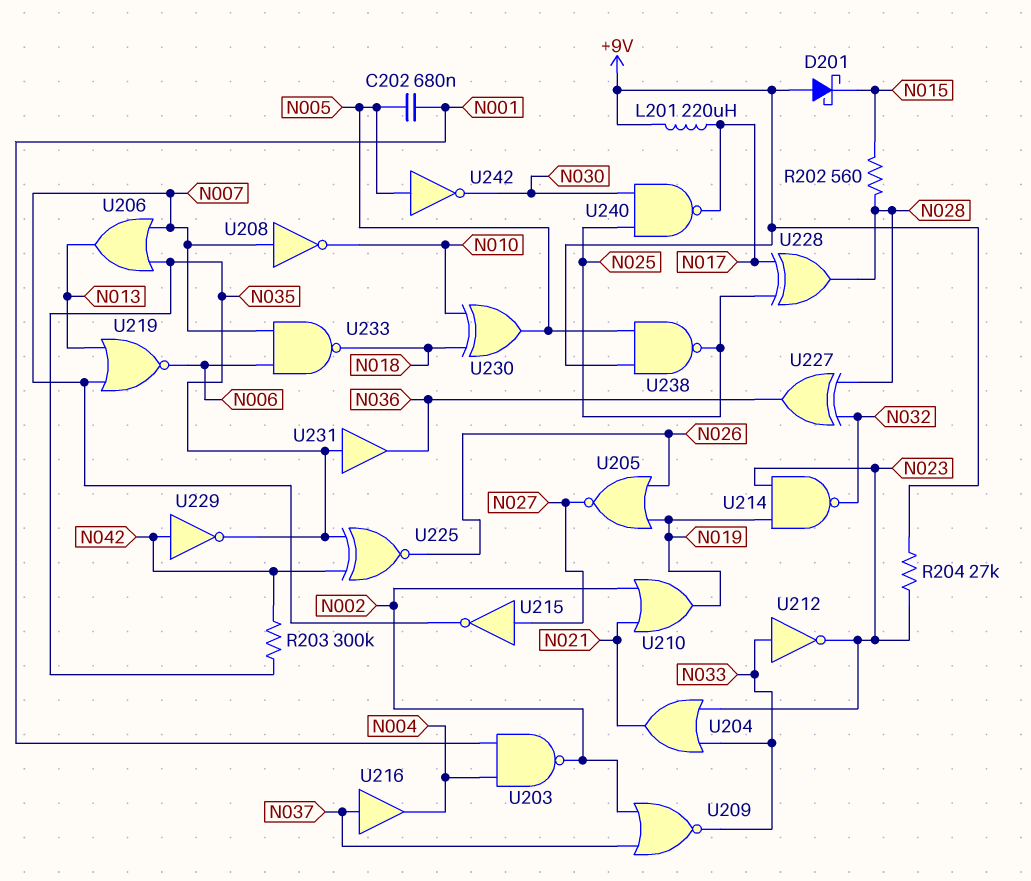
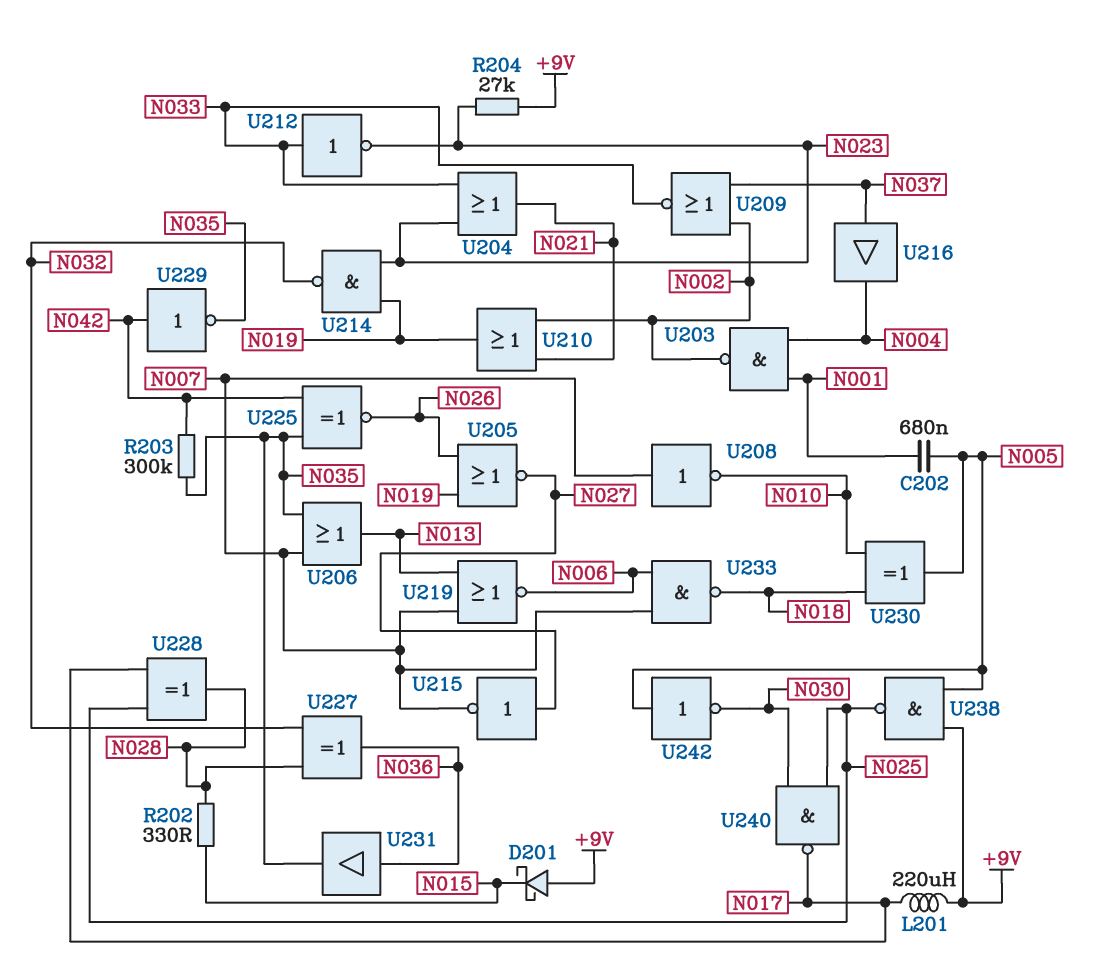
R202: 560 (N015, N028) -> 330 (N015, N028)
U231: buffer (in N035, out N036) -> buffer (in N036, out N035)

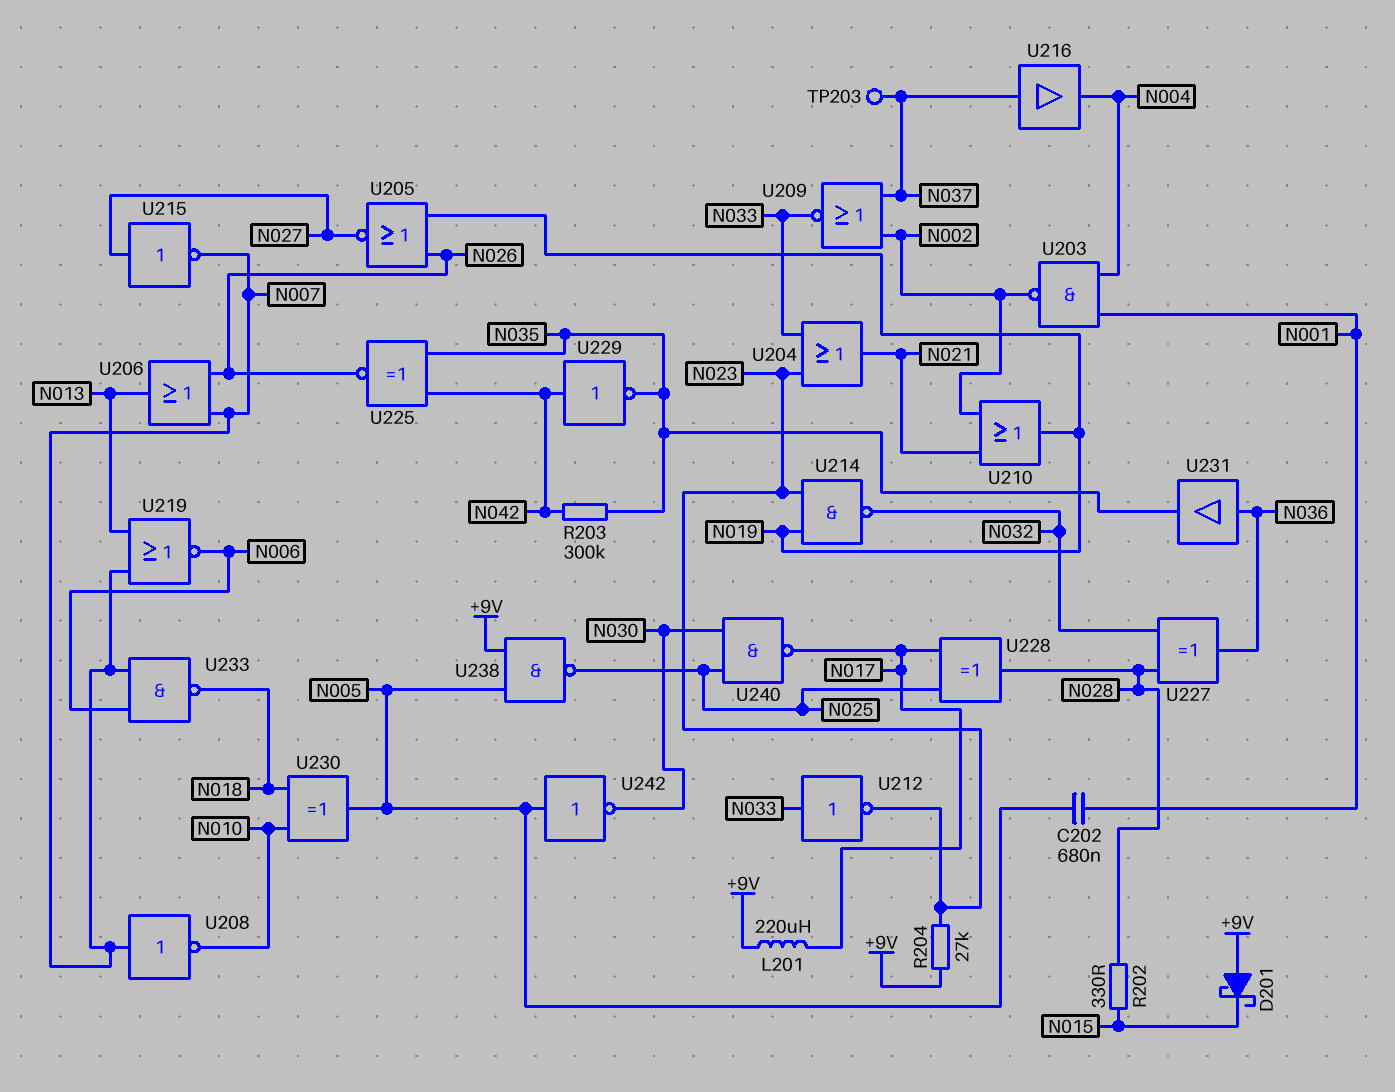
TP203: none -> test point (N037)
U206: OR (in N007, in N035, out N013) -> OR (in N007, in N026, out N013)

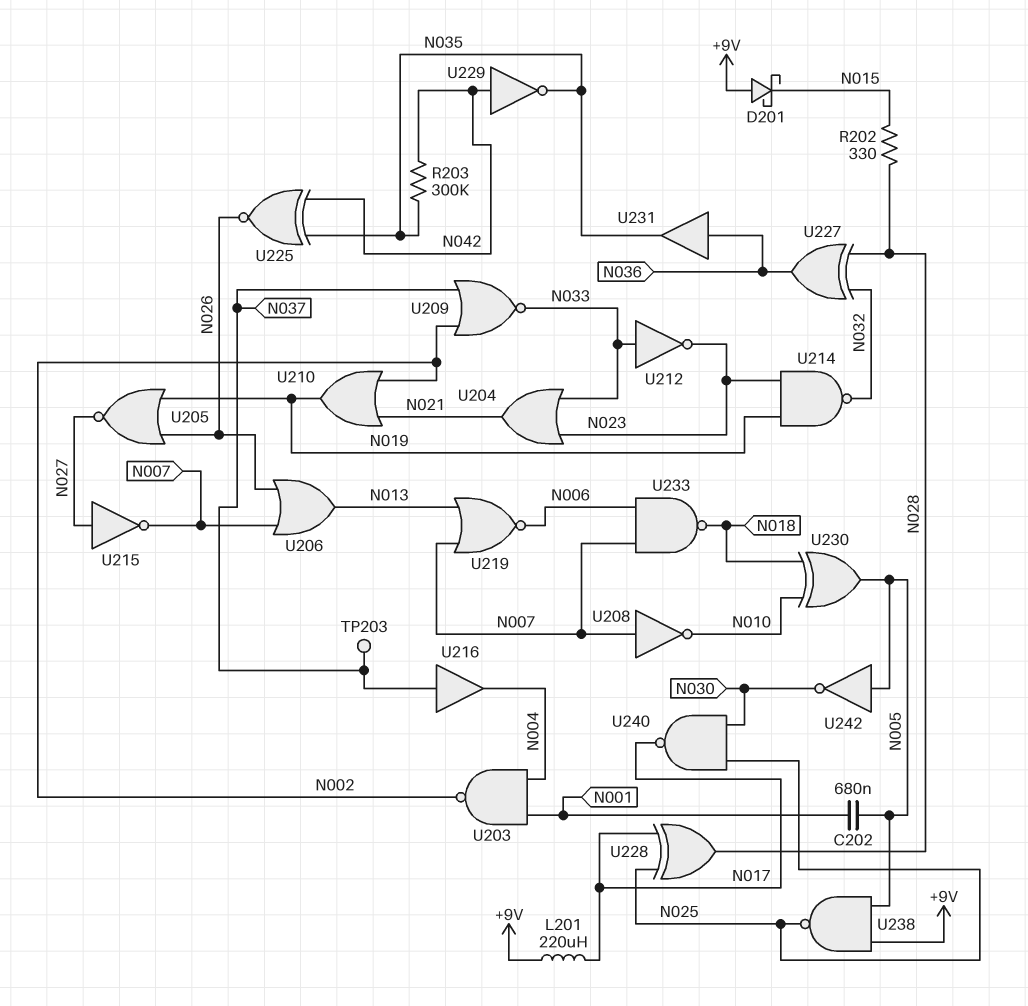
R204: 27k (+9V, N023) -> none

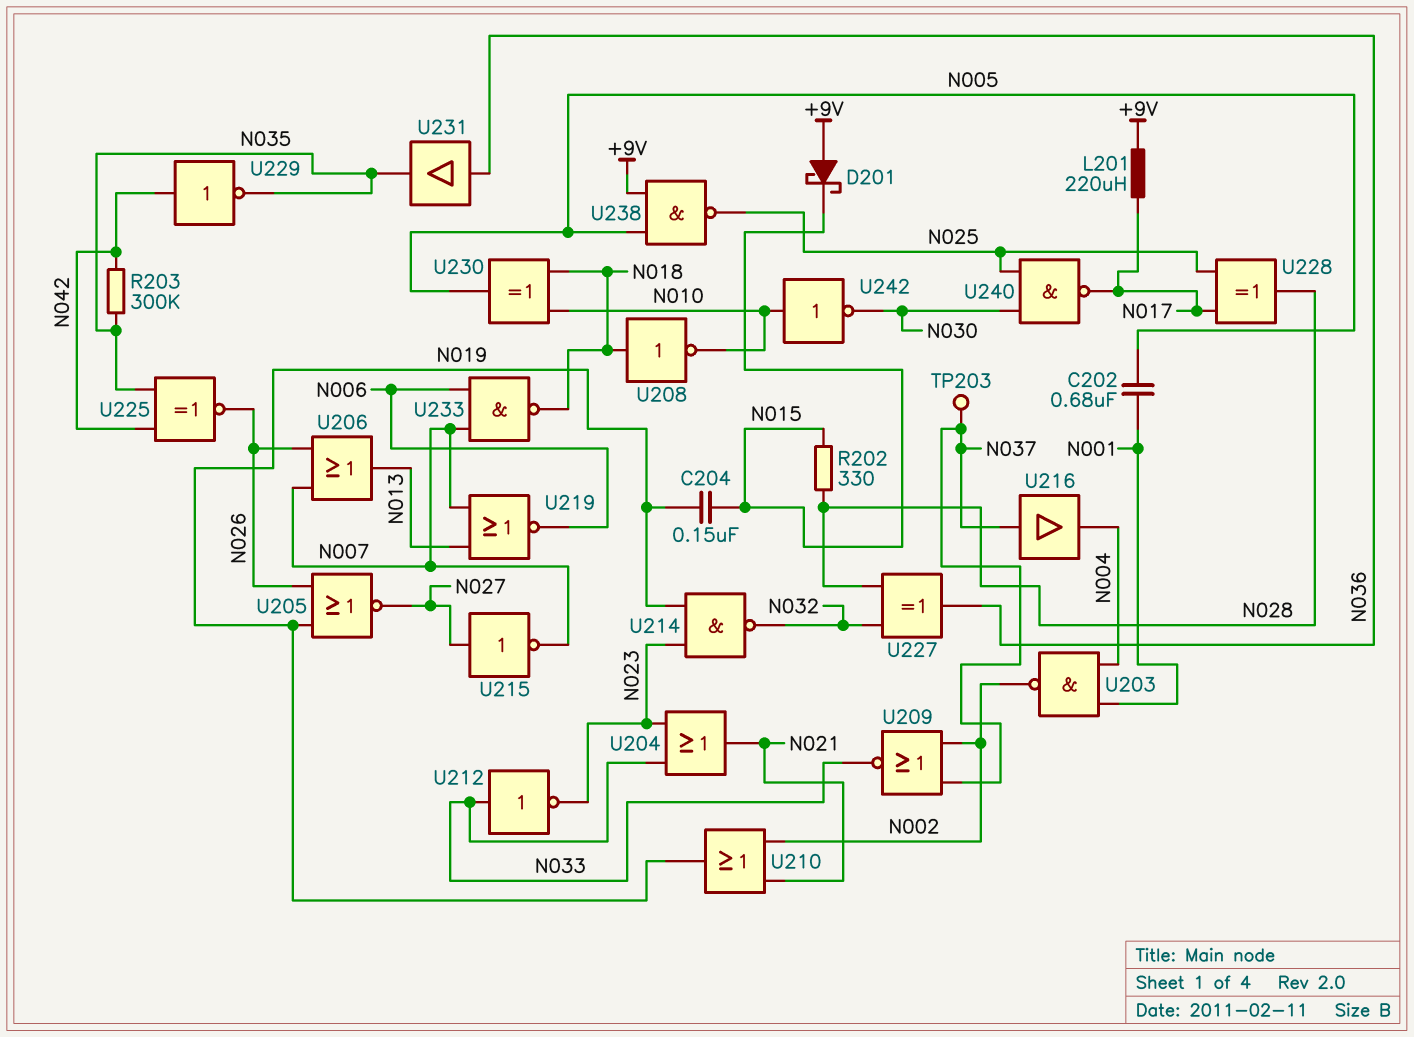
C204: none -> 150nF (N015, N019)
U208: NOT (in N007, out N010) -> NOT (in N018, out N010)
U242: NOT (in N005, out N030) -> NOT (in N010, out N030)

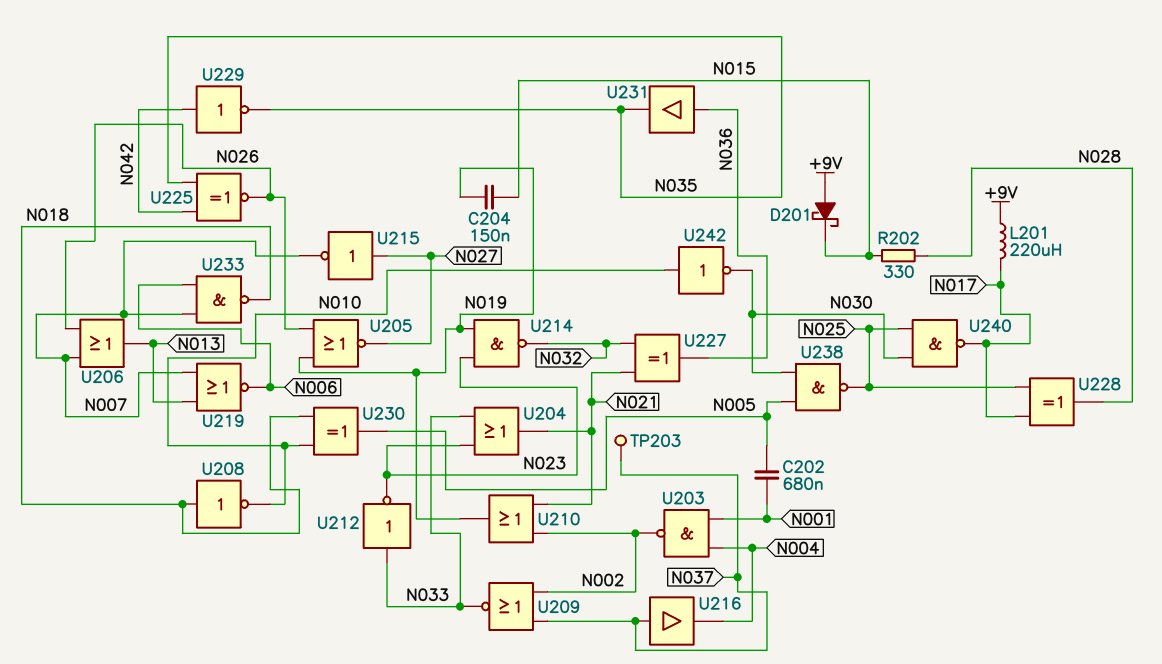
R203: 300k (N035, N042) -> none
U227: XOR (in N028, in N032, out N036) -> XOR (in N021, in N032, out N036)
U238: NAND (in +9V, in N005, out N025) -> NAND (in N005, in N030, out N025)

